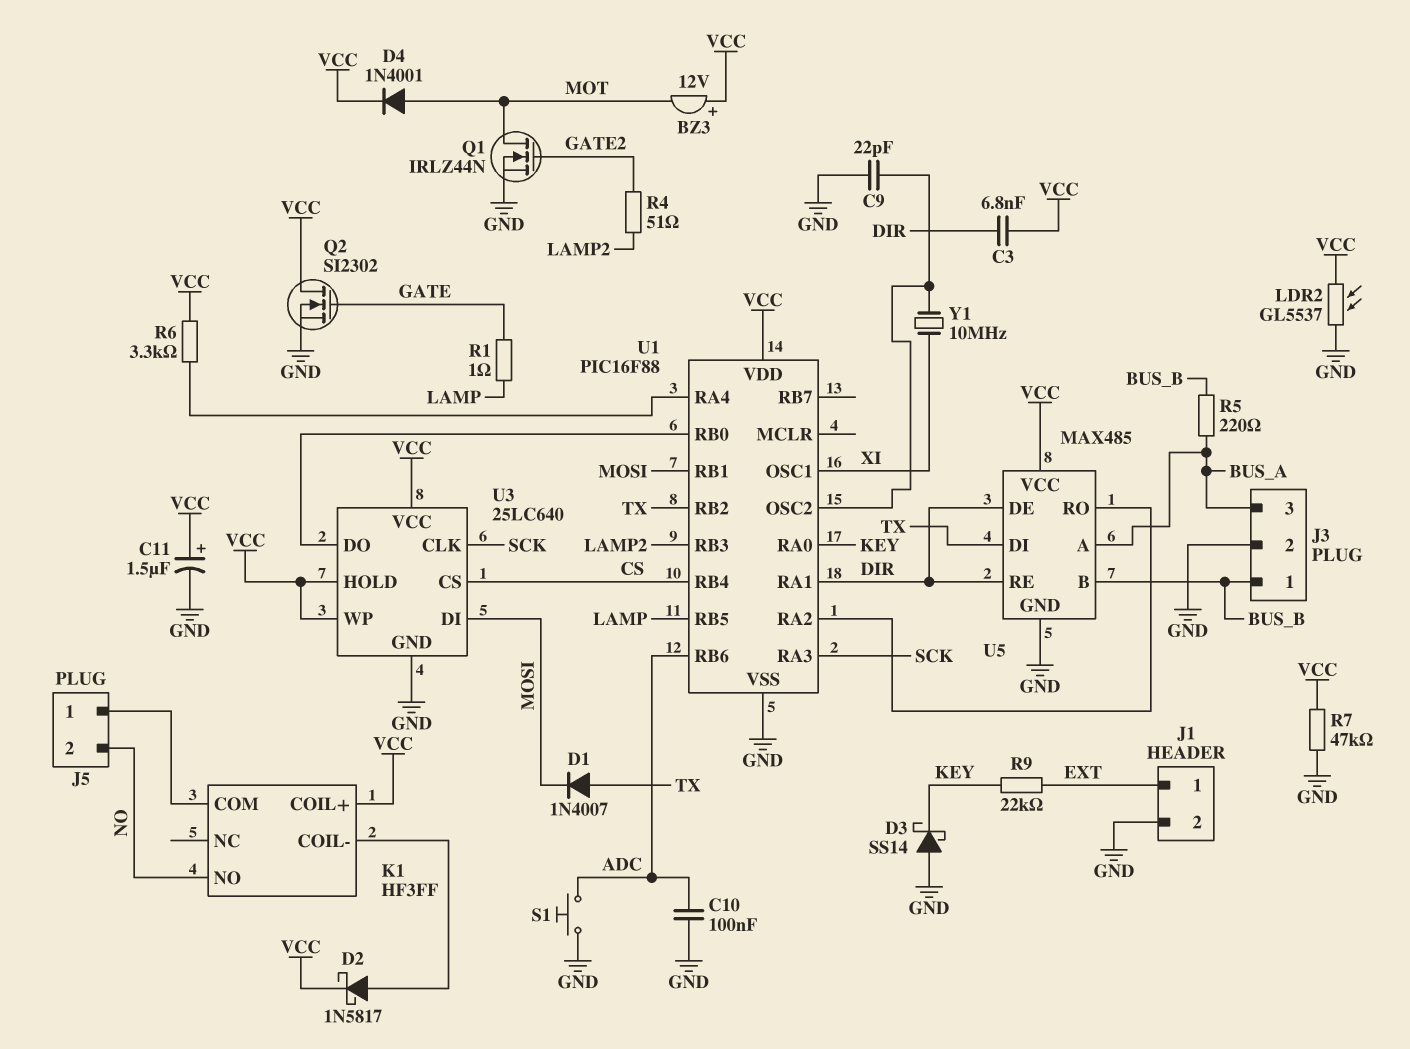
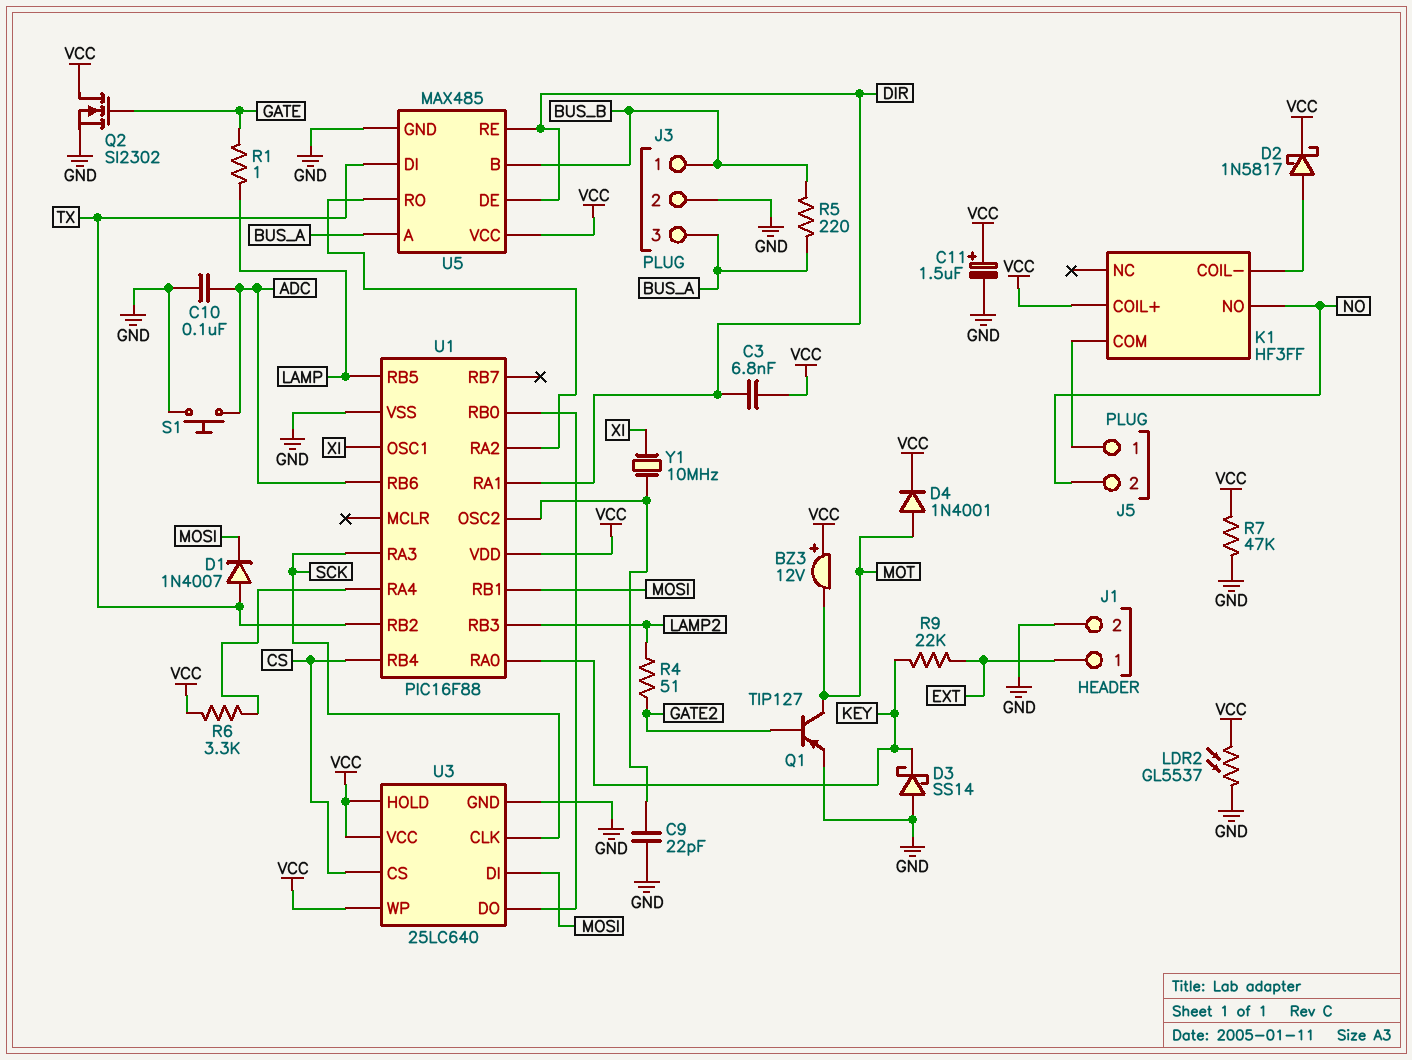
Q1: NMOS IRLZ44N (G GATE2, D MOT, S GND) -> PNP TIP127 (B GATE2, C MOT, E GND)

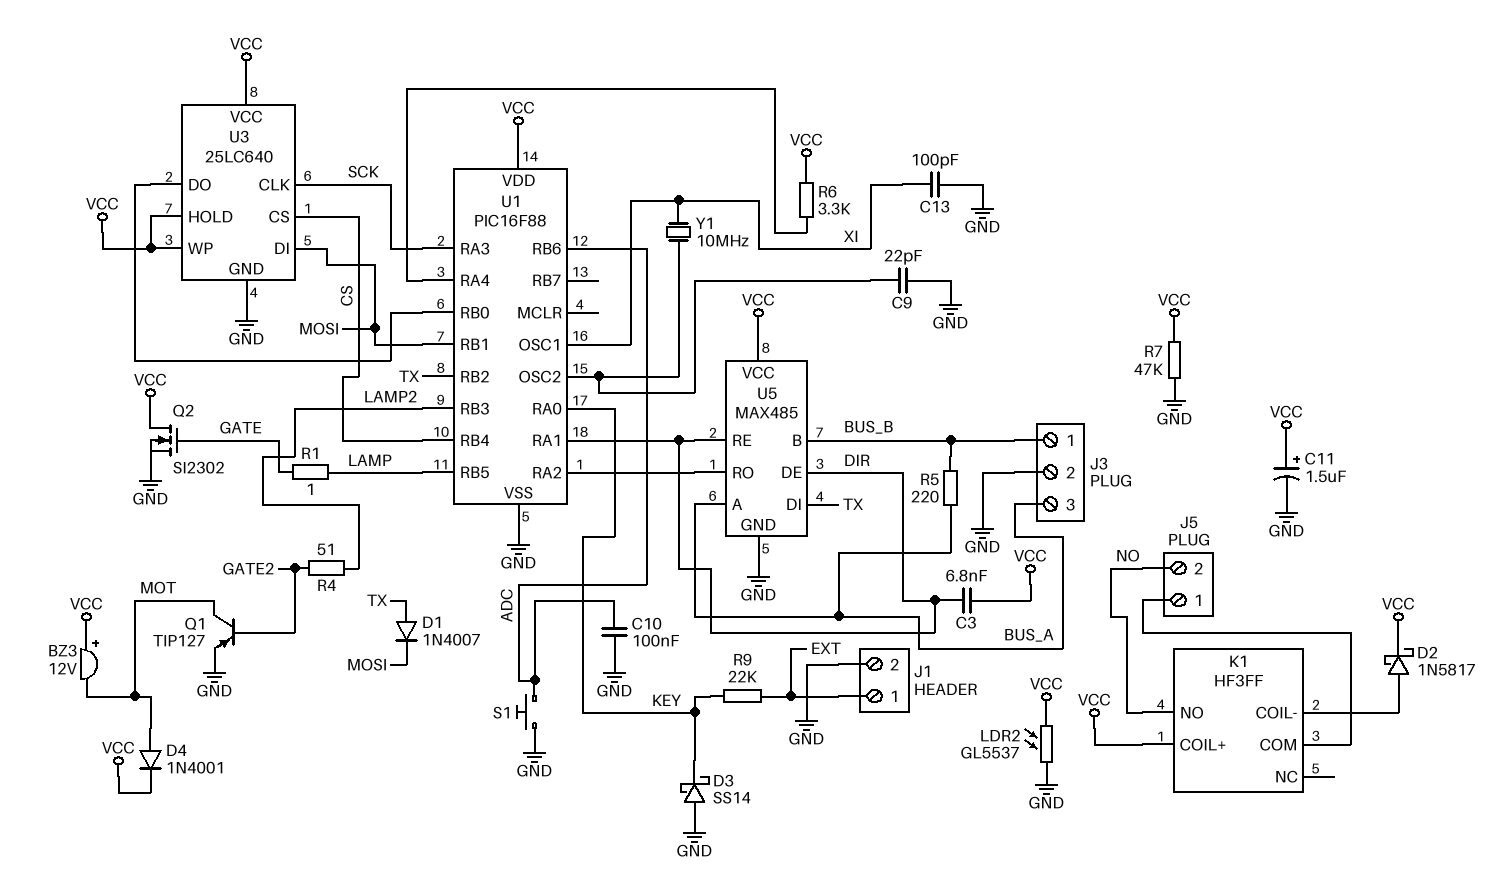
C13: none -> 100pF (GND, XI)

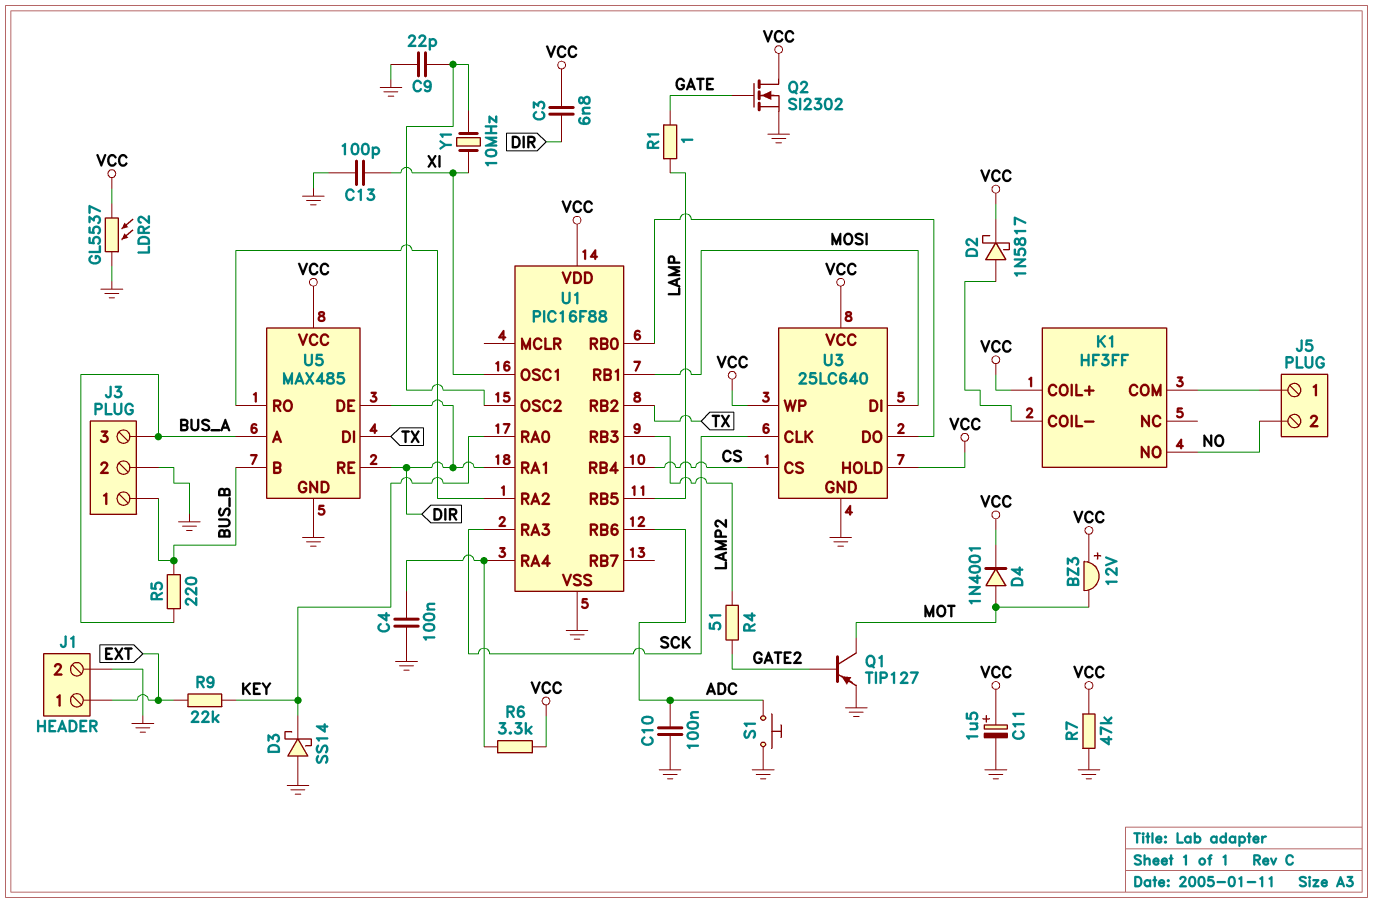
C4: none -> 100nF (GND, U1/RA4)
D1: diode 1N4007 (A TX, K MOSI) -> none

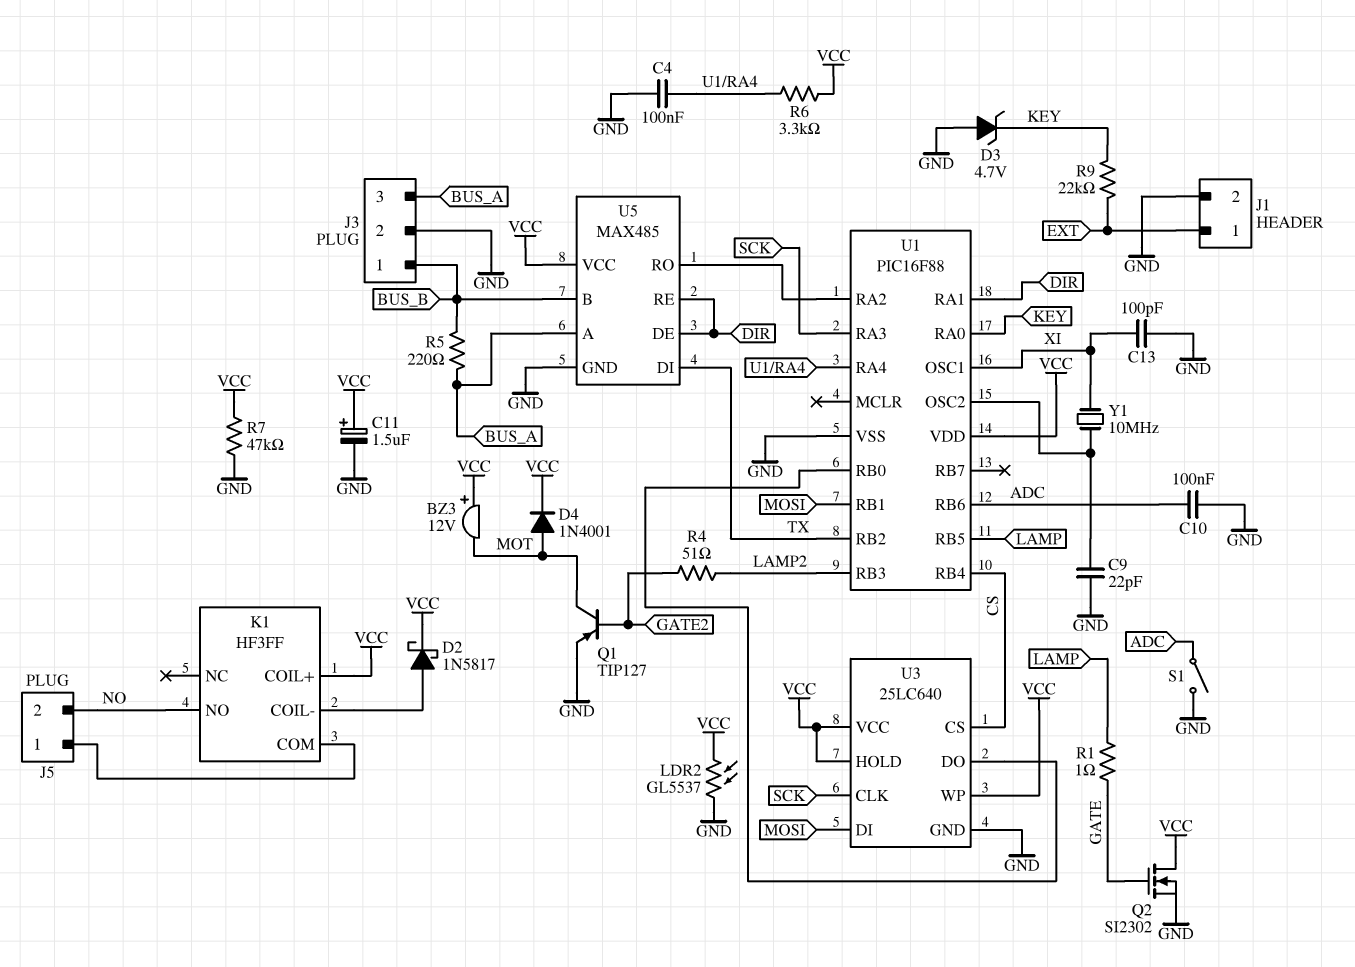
C3: 6.8nF (DIR, VCC) -> none
D3: schottky SS14 (A GND, K KEY) -> zener 4.7V (A GND, K KEY)
S1: button (ADC, GND) -> switch (ADC, GND)

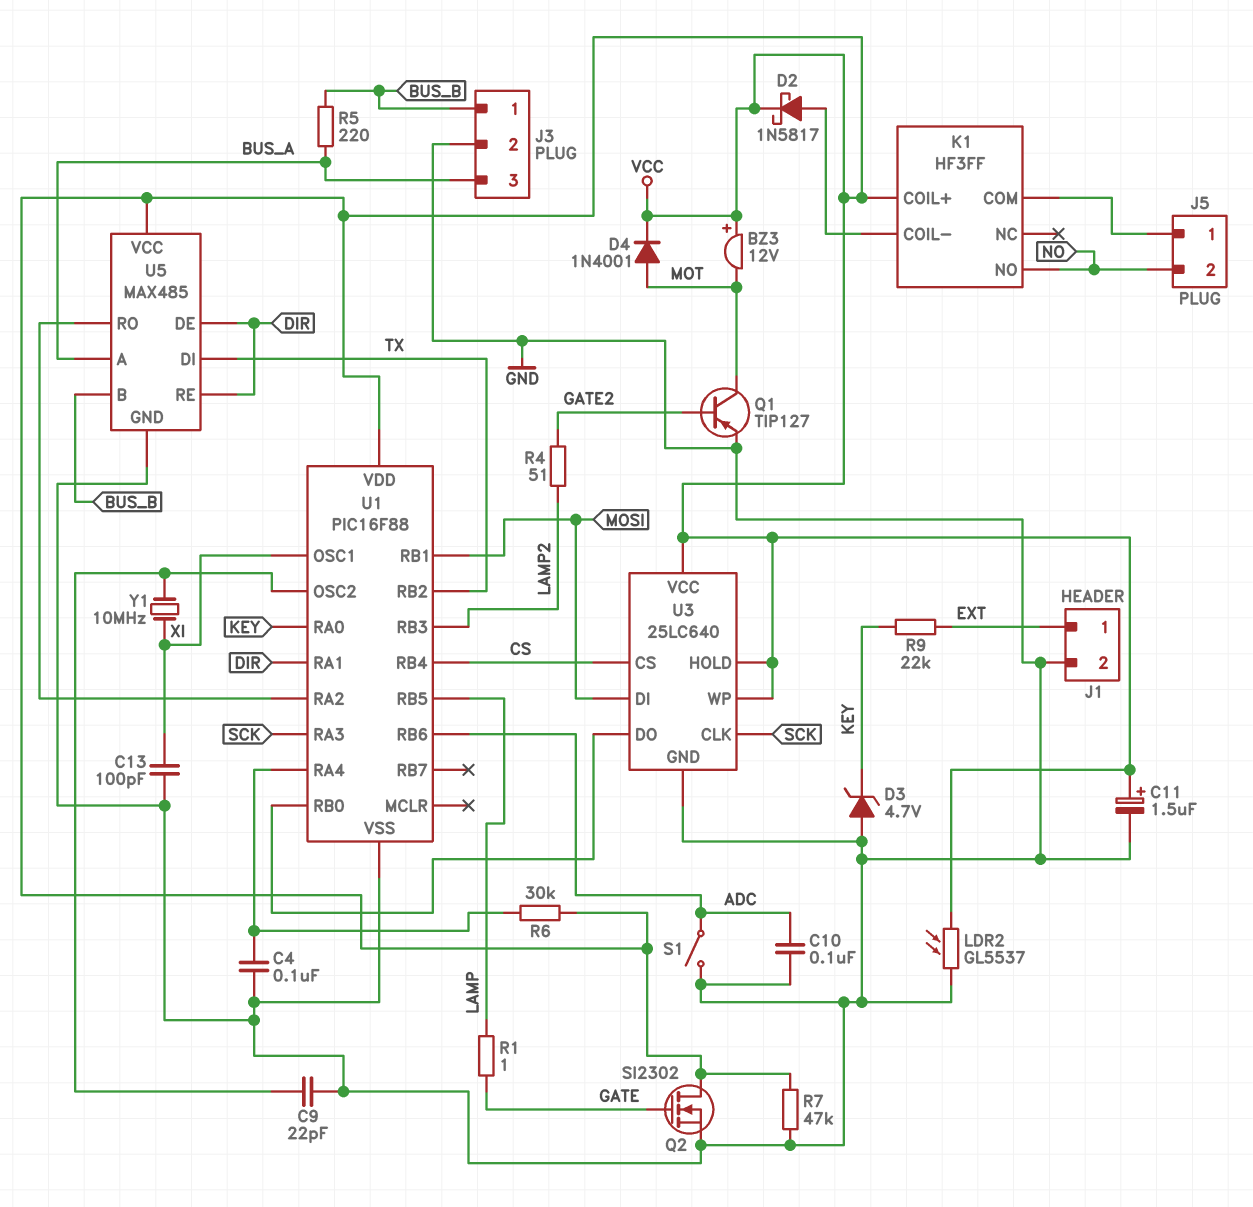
R6: 3.3k (U1/RA4, VCC) -> 30k (U1/RA4, VCC)

